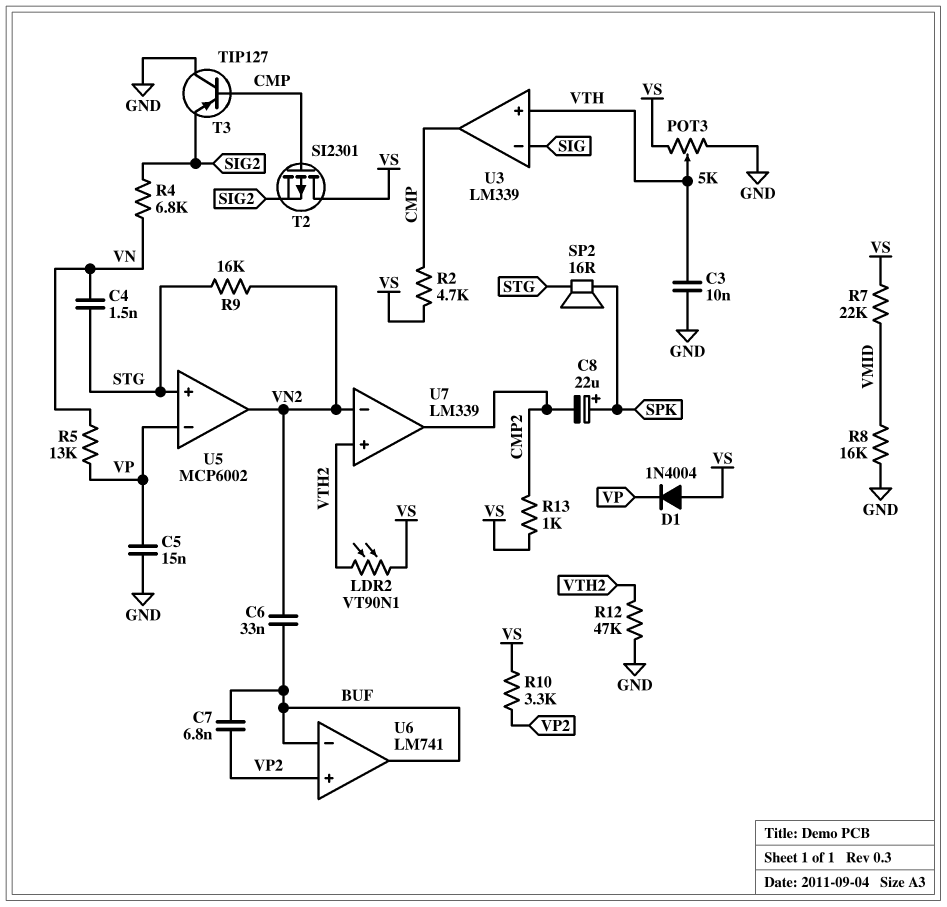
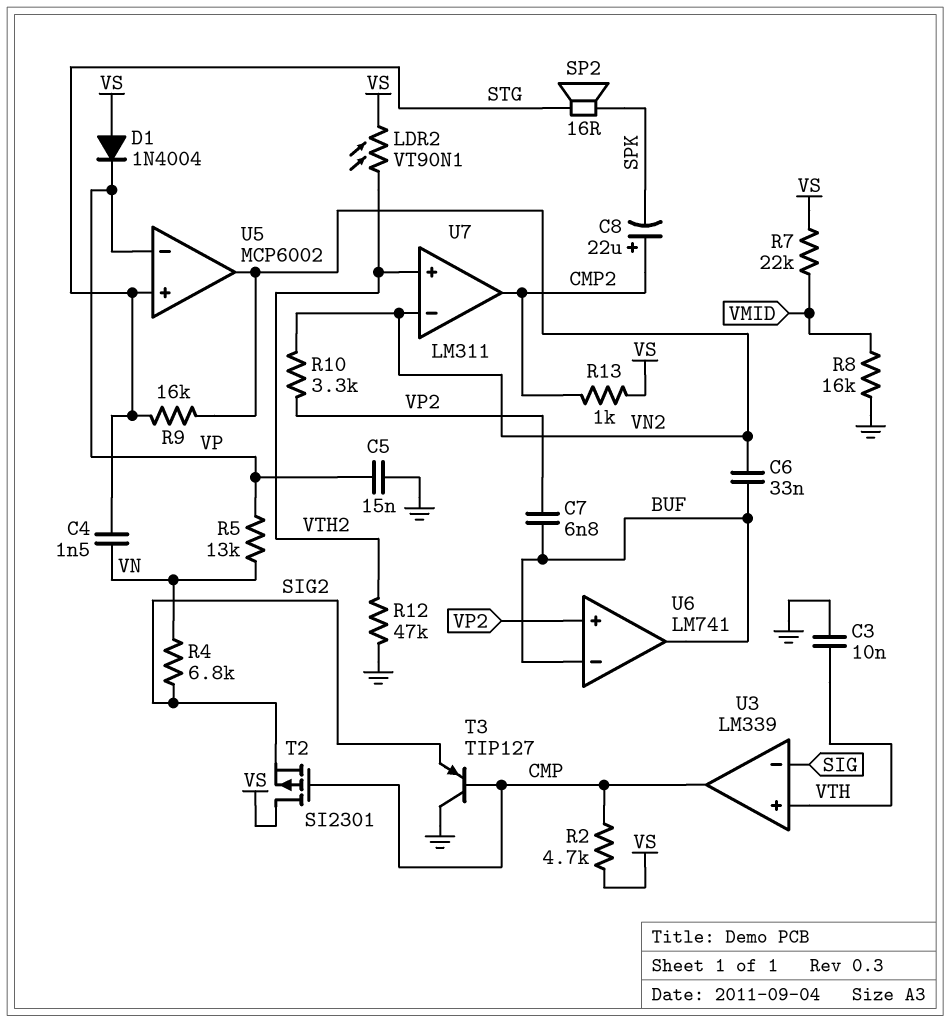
C8: 22uF (plus SPK, minus CMP2) -> 22uF (plus CMP2, minus SPK)
POT3: 5k (GND, VS, wiper VTH) -> none
R10: 3.3k (VP2, VS) -> 3.3k (VN2, VP2)
U7: LM339 -> LM311

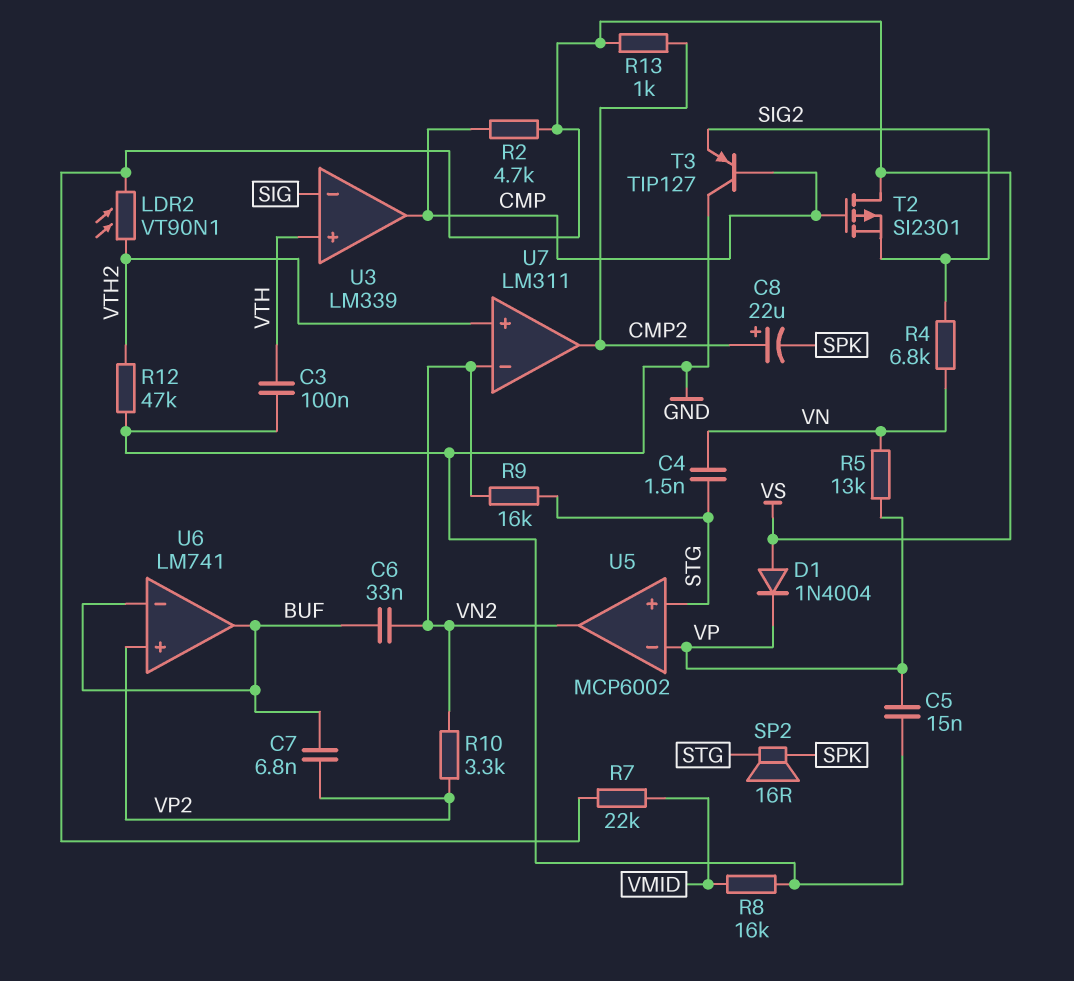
C3: 10nF (GND, VTH) -> 100nF (GND, VTH)

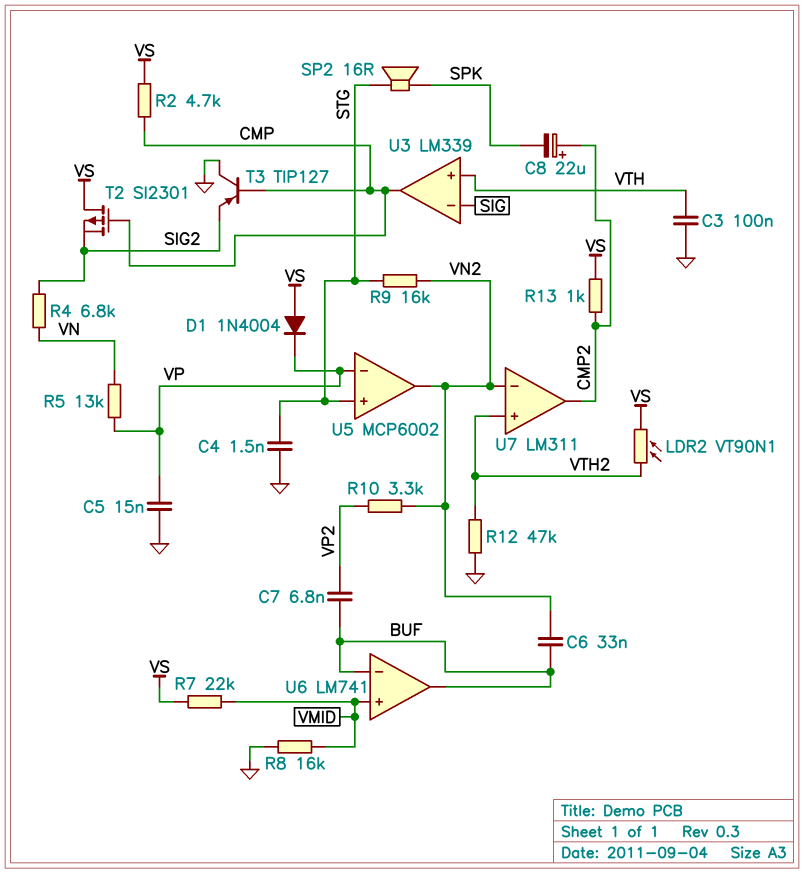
C4: 1.5nF (STG, VN) -> 1.5nF (GND, STG)
U6 pin in+: VP2 -> VMID

